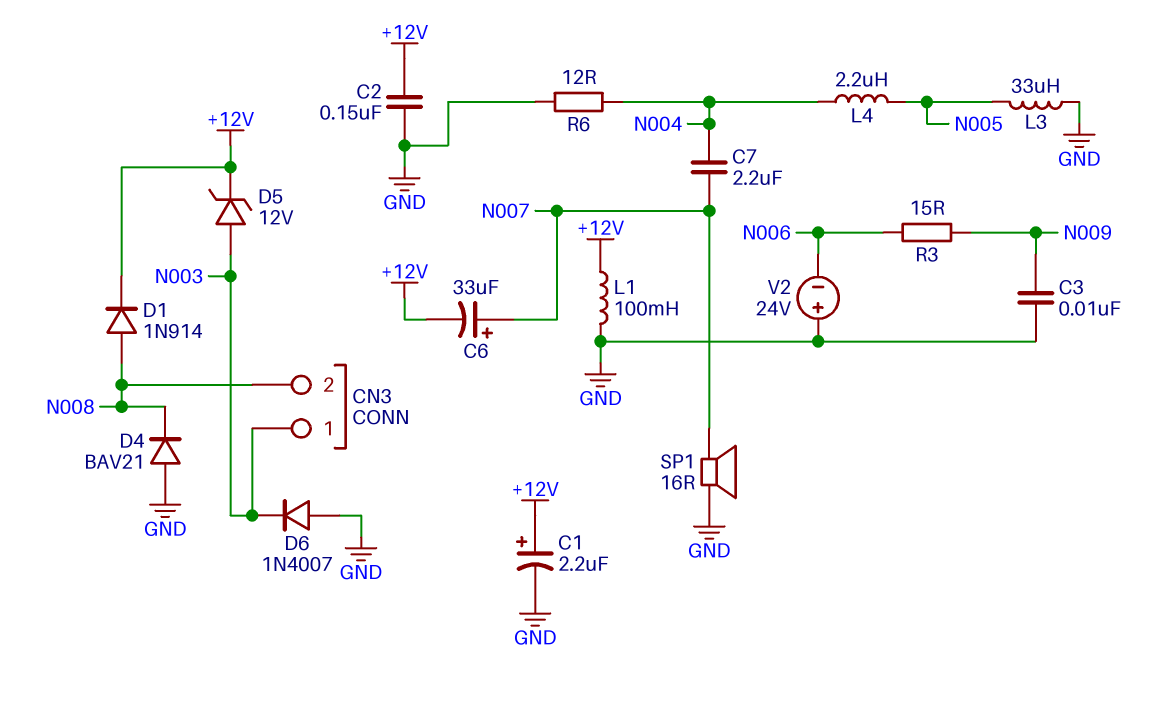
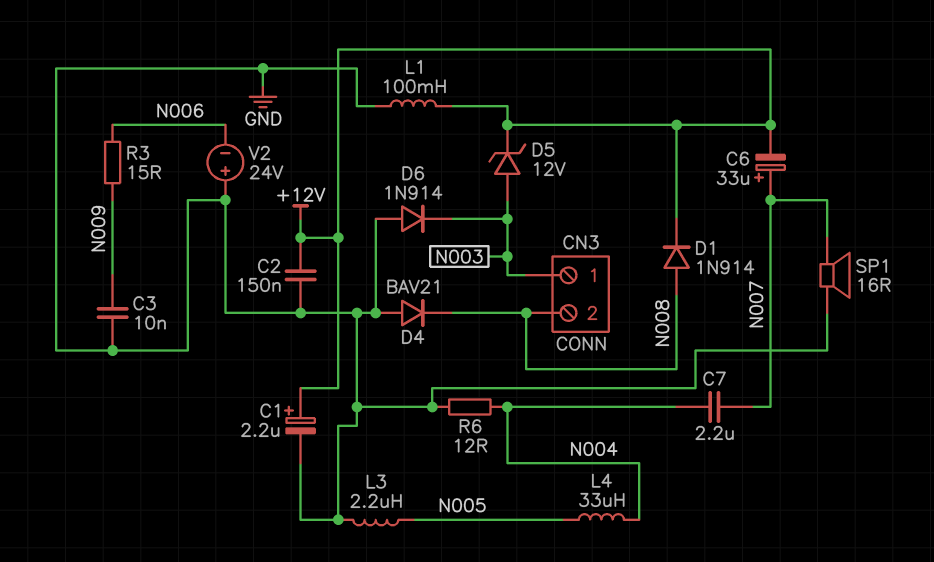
D6: diode 1N4007 (A GND, K N003) -> diode 1N914 (A GND, K N003)
L3: 33uH (GND, N005) -> 2.2uH (GND, N005)
L4: 2.2uH (N004, N005) -> 33uH (N004, N005)

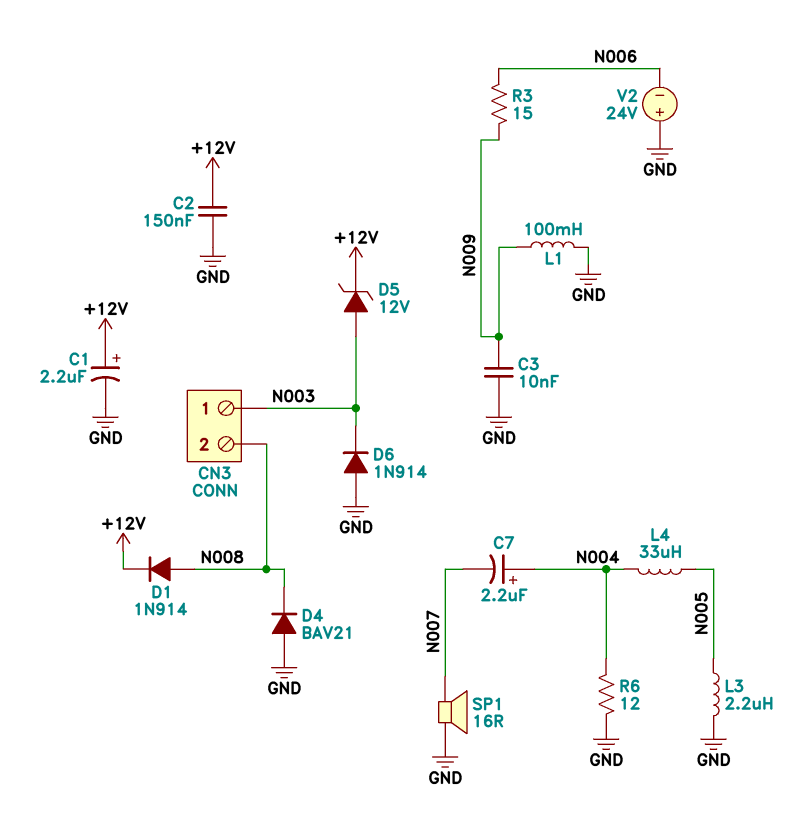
C6: 33uF (plus N007, minus +12V) -> none
C7: 2.2uF (N004, N007) -> 2.2uF (plus N004, minus N007)
L1: 100mH (+12V, GND) -> 100mH (GND, N009)

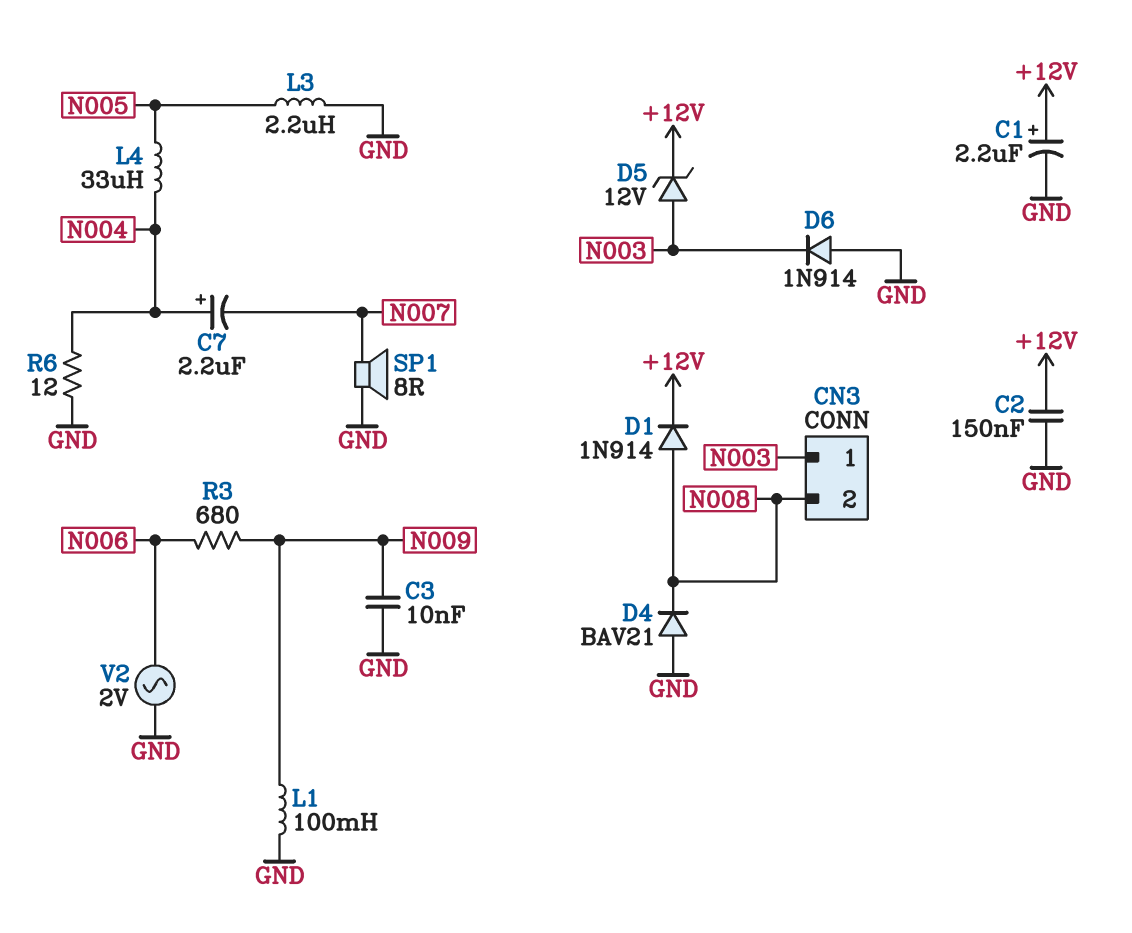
R3: 15 (N006, N009) -> 680 (N006, N009)
SP1: speaker 16R (GND, N007) -> speaker 8R (GND, N007)
V2: 24V (plus GND, minus N006) -> AC 2V (GND, N006)

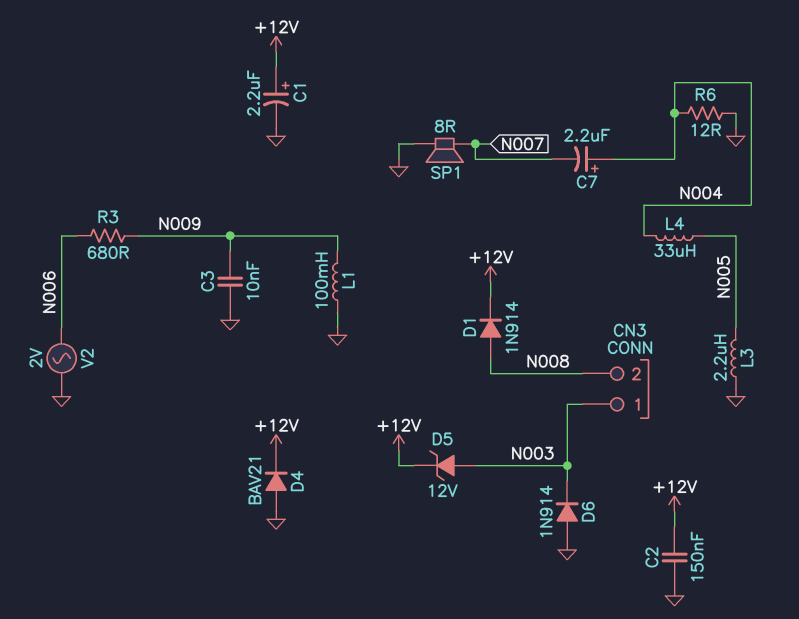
D4: diode BAV21 (A GND, K N008) -> diode BAV21 (A GND, K +12V)

